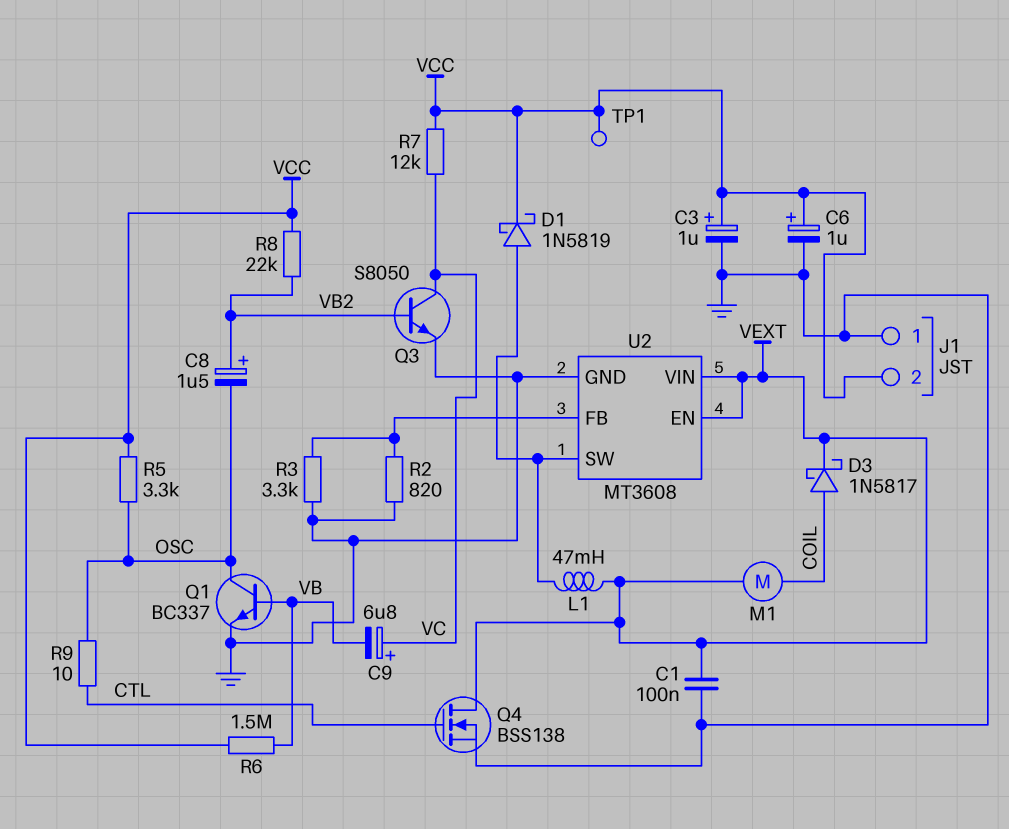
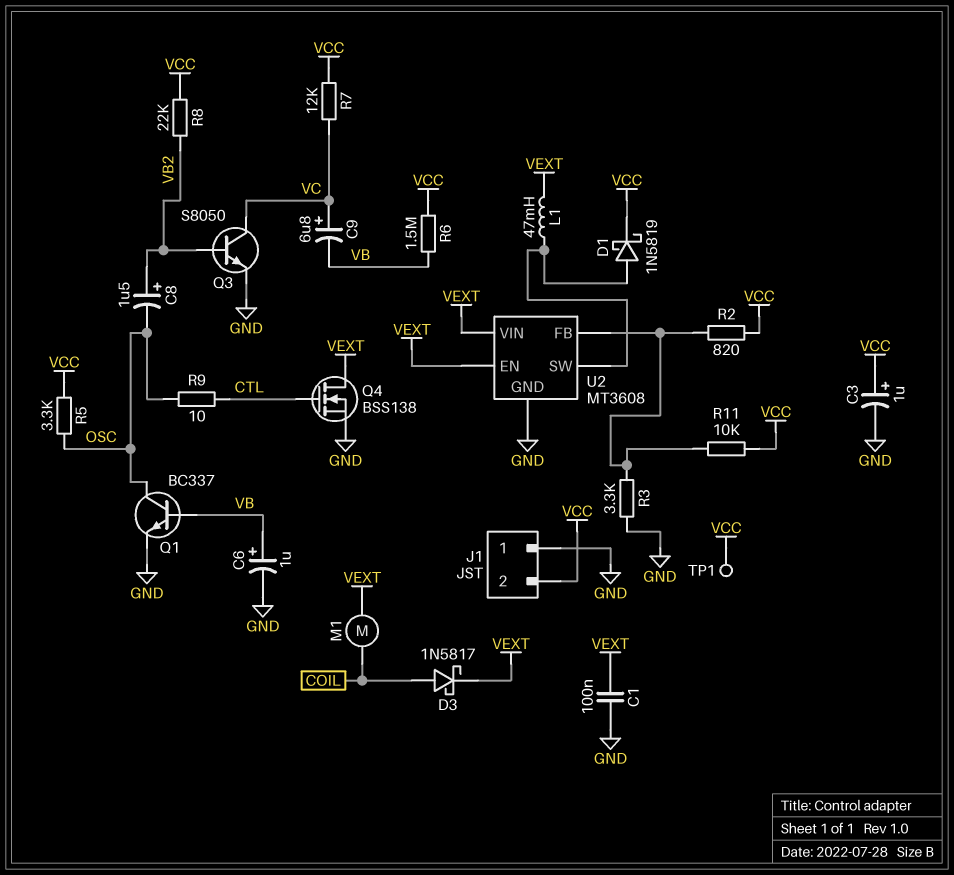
C6: 1uF (plus VCC, minus GND) -> 1uF (plus VB, minus GND)
R2: 820 (GND, U2/FB) -> 820 (U2/FB, VCC)
R11: none -> 10k (U2/FB, VCC)

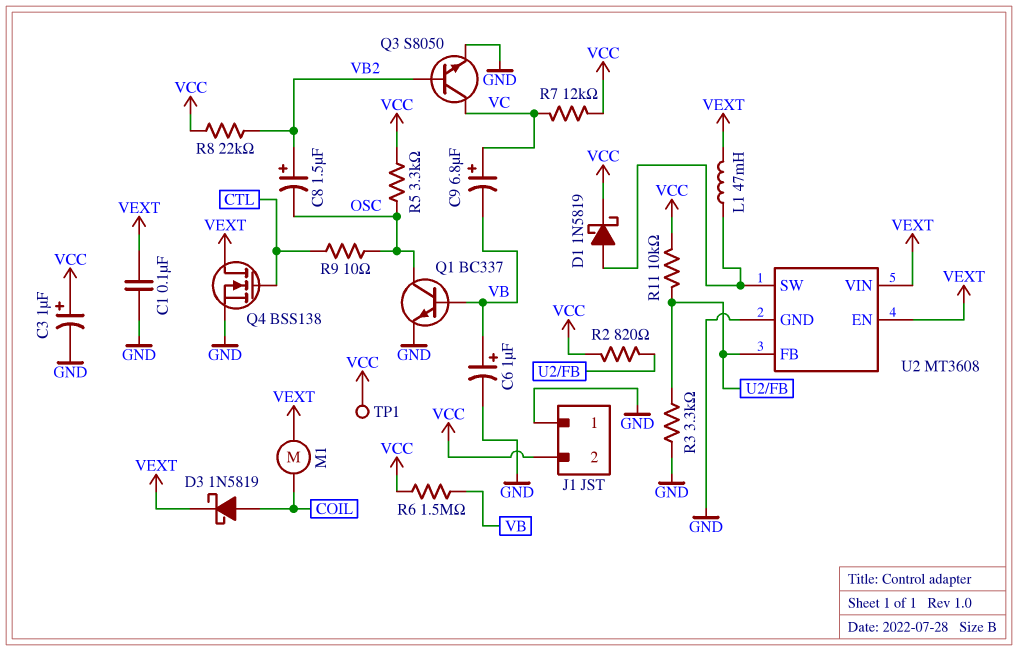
D3: schottky 1N5817 (A COIL, K VEXT) -> schottky 1N5819 (A COIL, K VEXT)

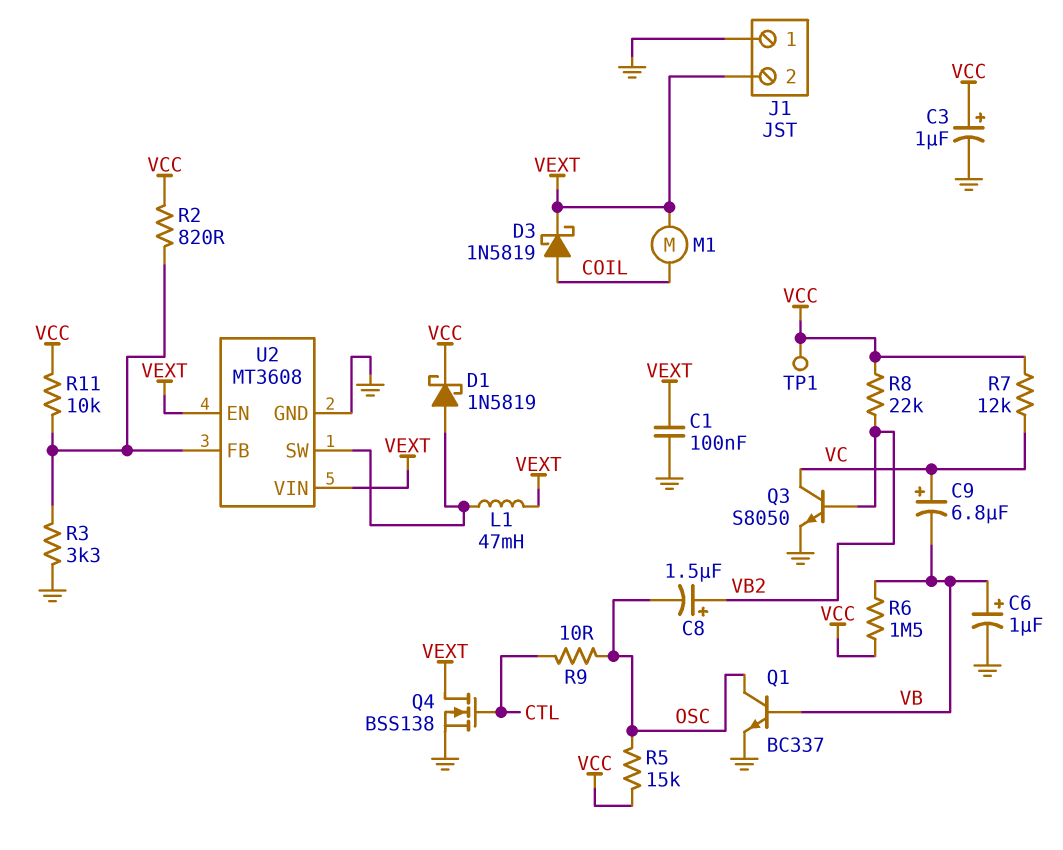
J1 pin 2: VCC -> VEXT
R5: 3.3k (OSC, VCC) -> 15k (OSC, VCC)

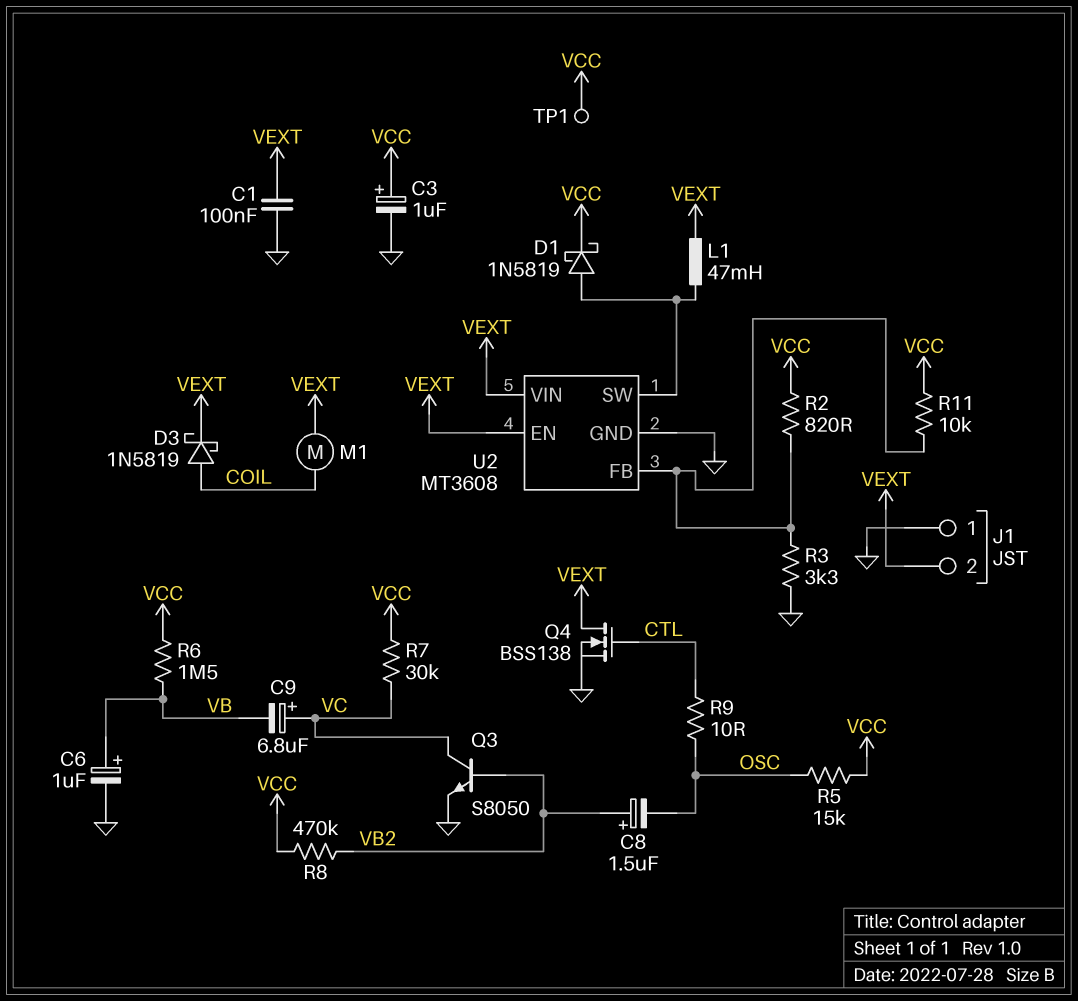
Q1: NPN BC337 (B VB, C OSC, E GND) -> none
R7: 12k (VC, VCC) -> 30k (VC, VCC)
R8: 22k (VB2, VCC) -> 470k (VB2, VCC)

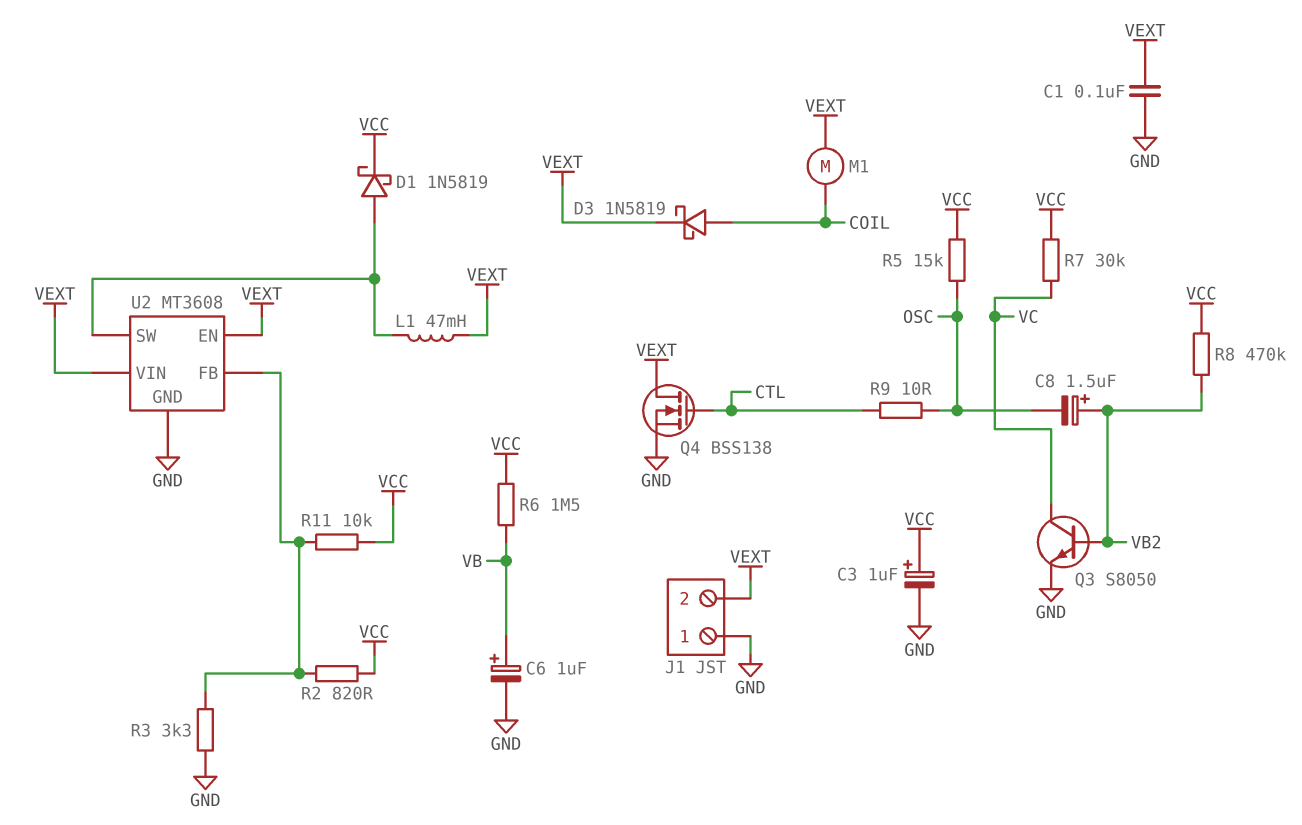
C9: 6.8uF (plus VC, minus VB) -> none
TP1: test point (VCC) -> none

